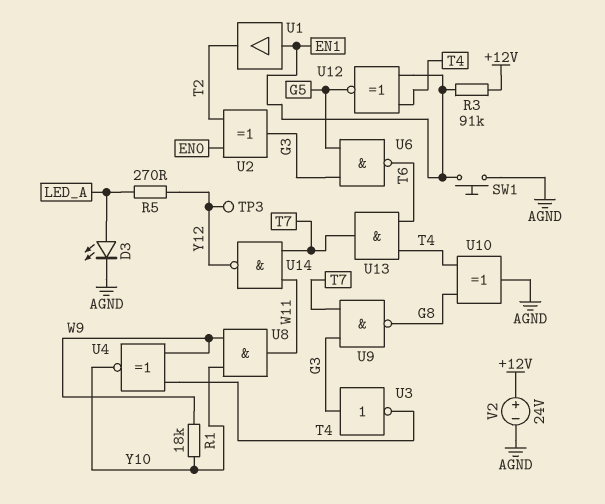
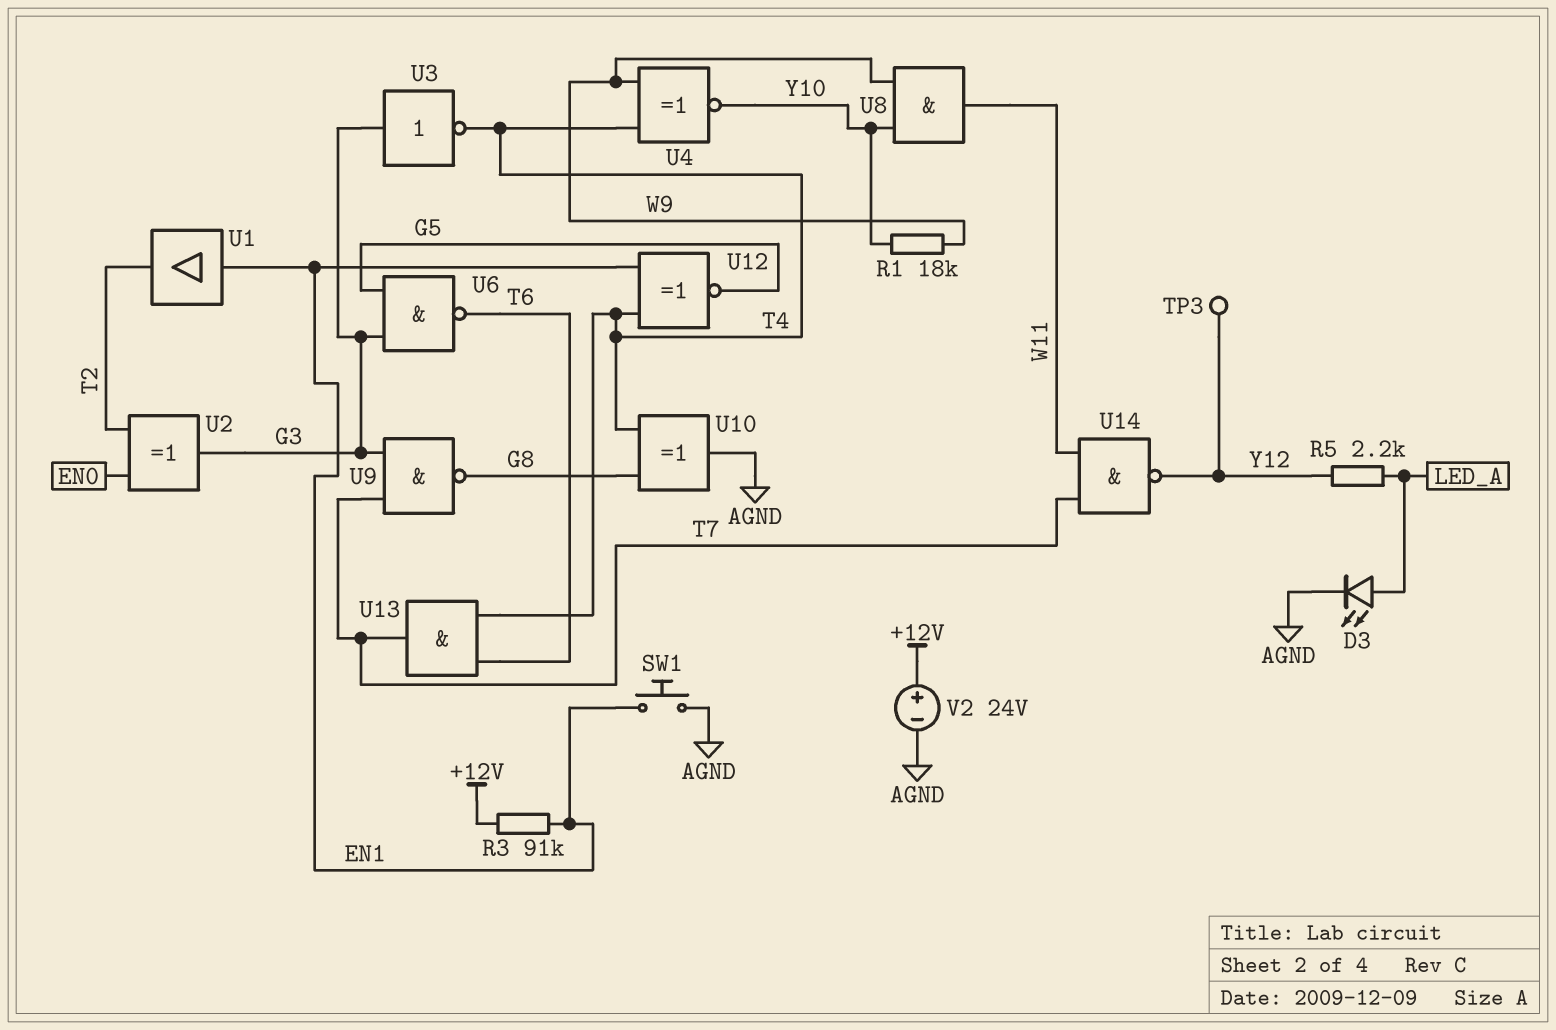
R5: 270 (LED_A, Y12) -> 2.2k (LED_A, Y12)

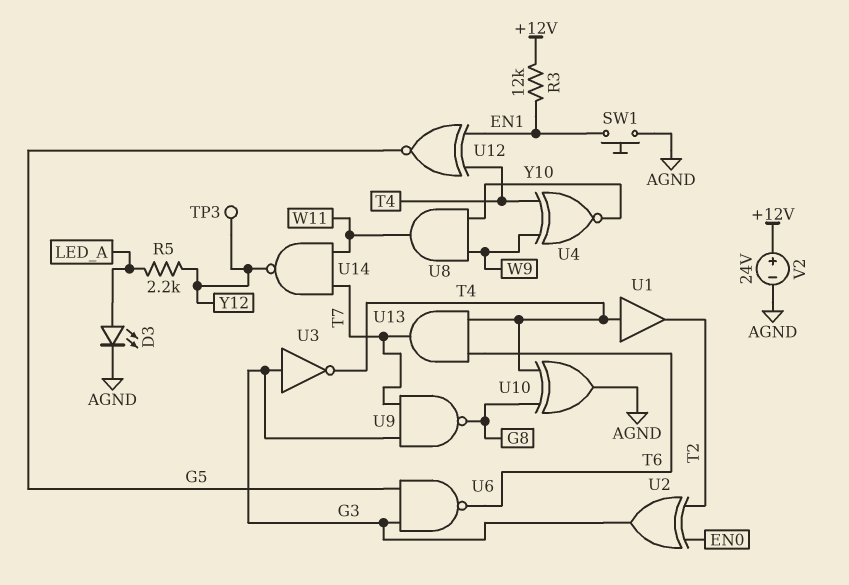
R1: 18k (W9, Y10) -> none
R3: 91k (+12V, EN1) -> 12k (+12V, EN1)
U1: buffer (in EN1, out T2) -> buffer (in T4, out T2)

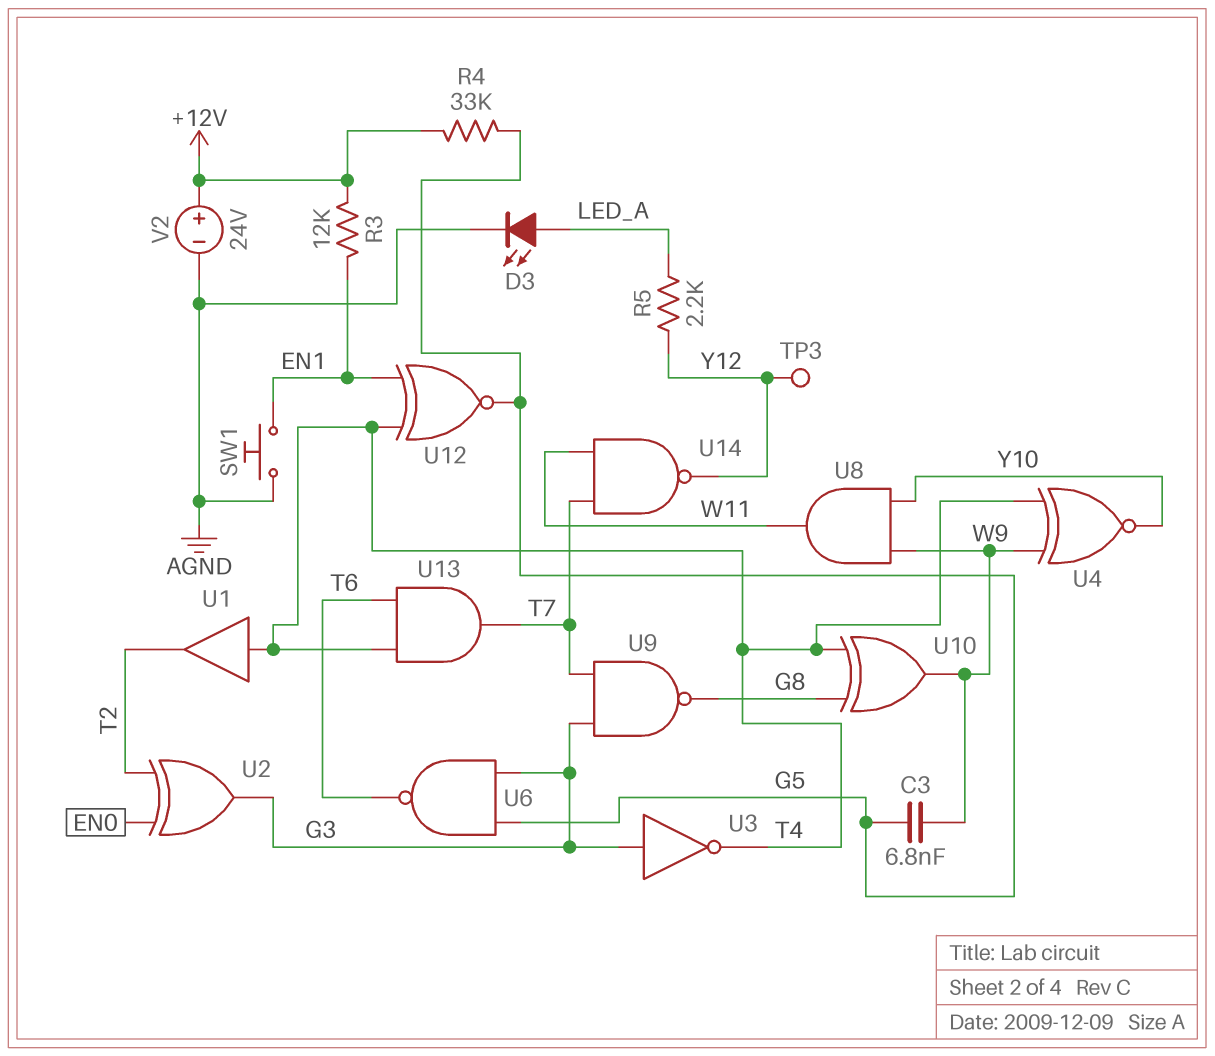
C3: none -> 6.8nF (G5, W9)
R4: none -> 33k (+12V, G5)
U10: XOR (in G8, in T4, out AGND) -> XOR (in G8, in T4, out W9)

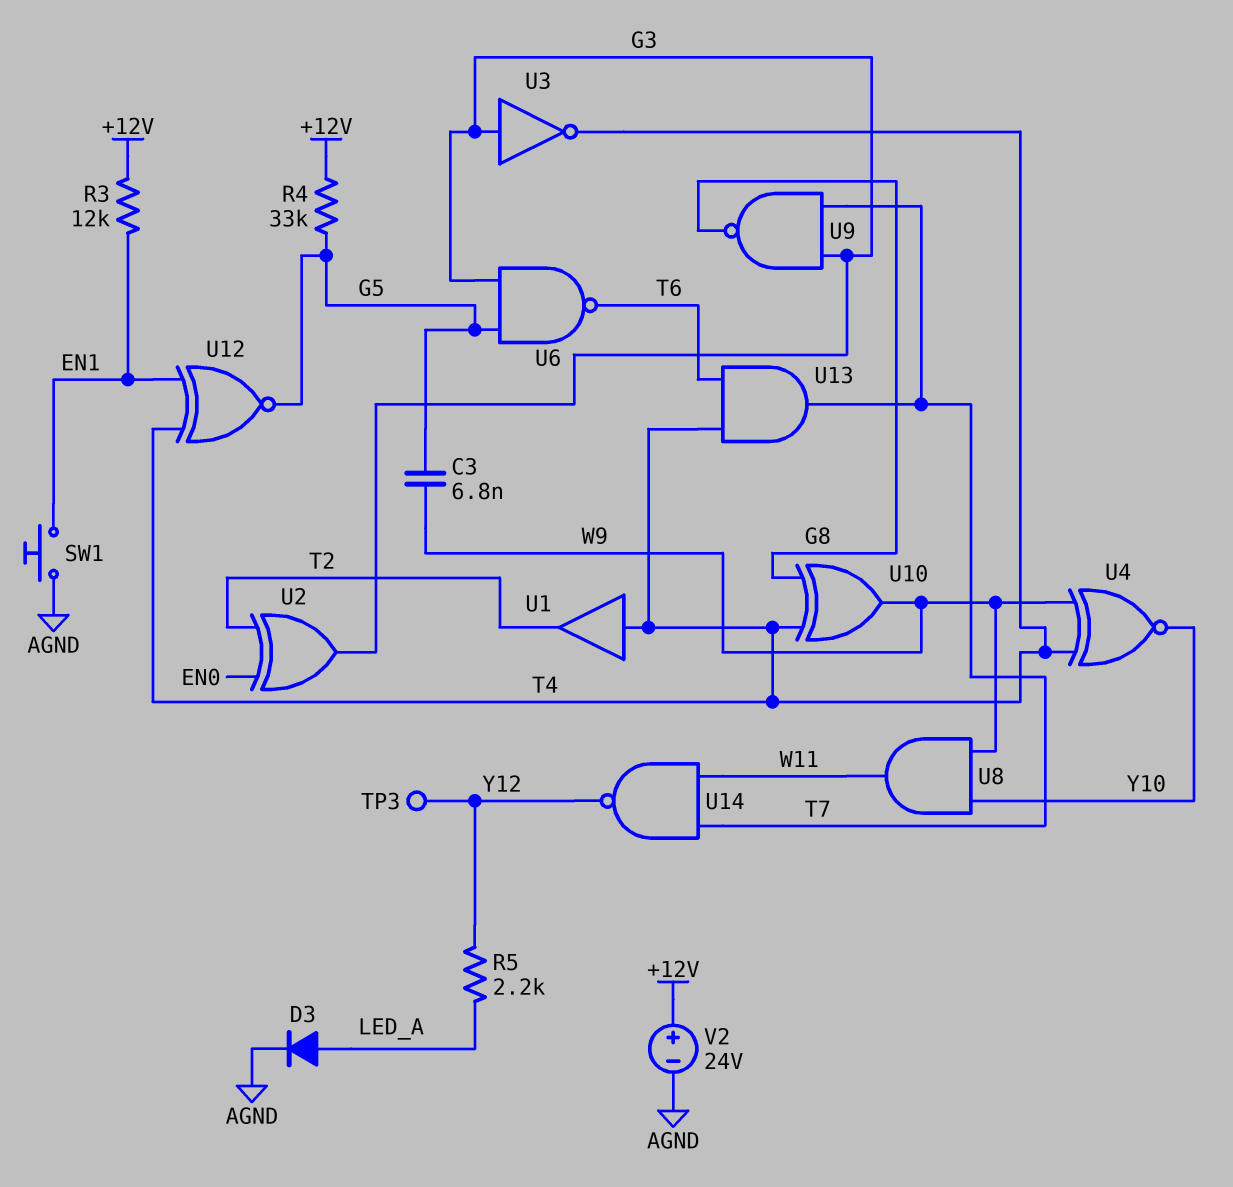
D3: LED (A LED_A, K AGND) -> diode (A LED_A, K AGND)

